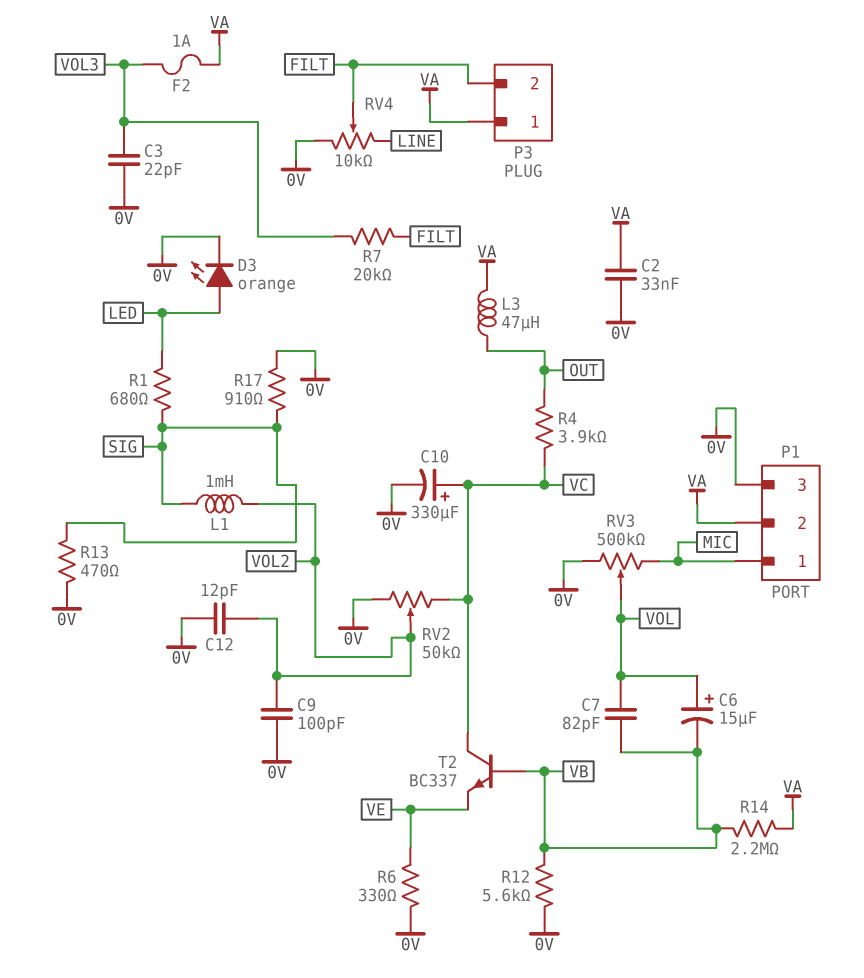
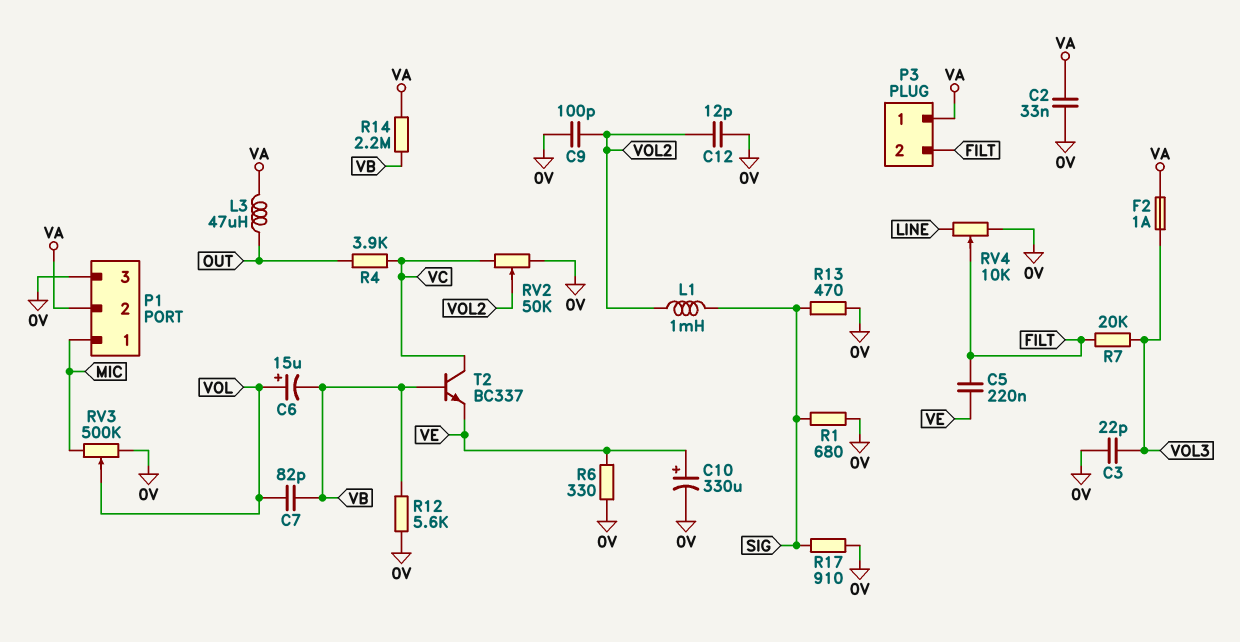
C5: none -> 220nF (FILT, VE)
C10: 330uF (plus VC, minus 0V) -> 330uF (plus VE, minus 0V)
D3: LED orange (A LED, K 0V) -> none
R1: 680 (LED, SIG) -> 680 (0V, SIG)

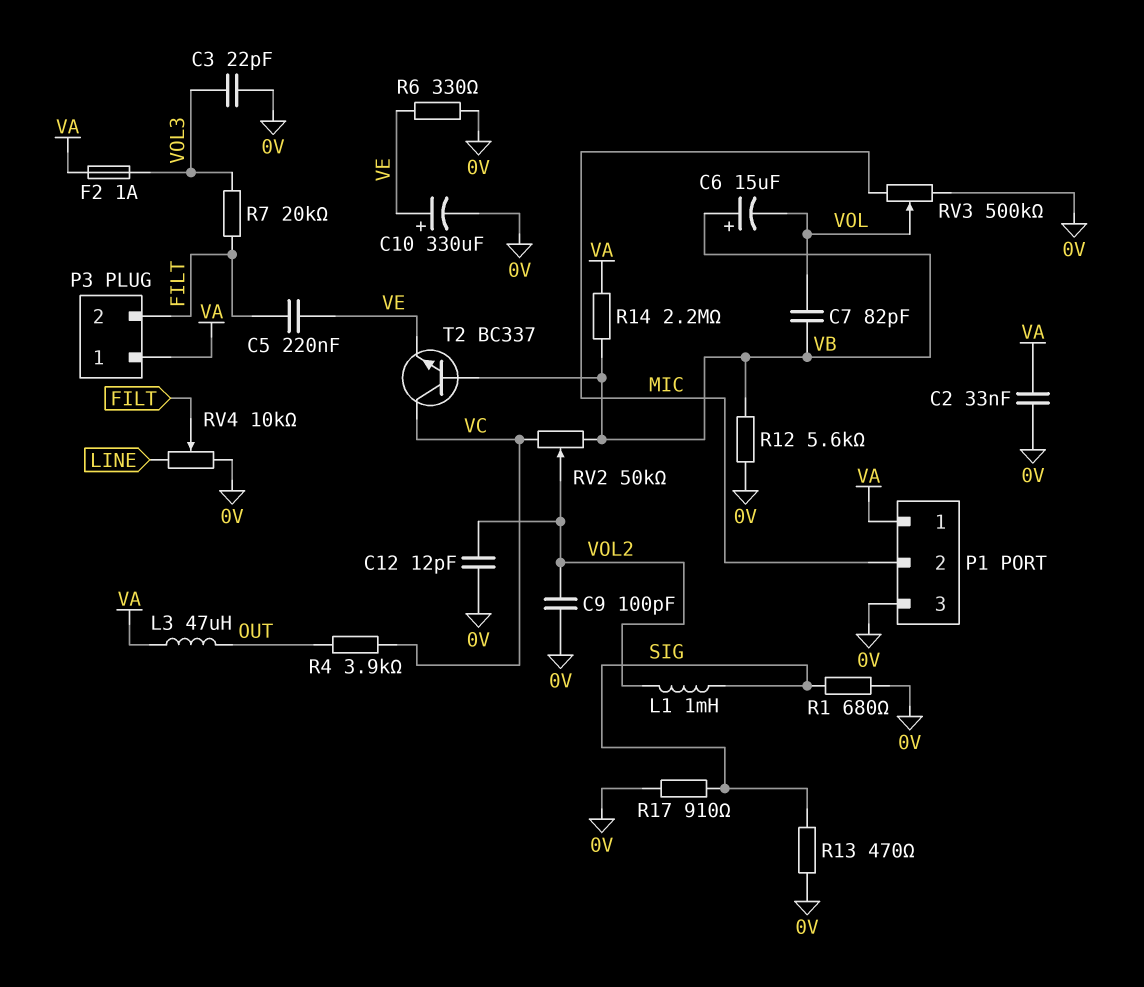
C6: 15uF (plus VOL, minus VB) -> 15uF (plus VB, minus VOL)
P1 pin 1: MIC -> VA
P1 pin 2: VA -> MIC
RV2: 50k (0V, VC, wiper VOL2) -> 50k (VB, VC, wiper VOL2)

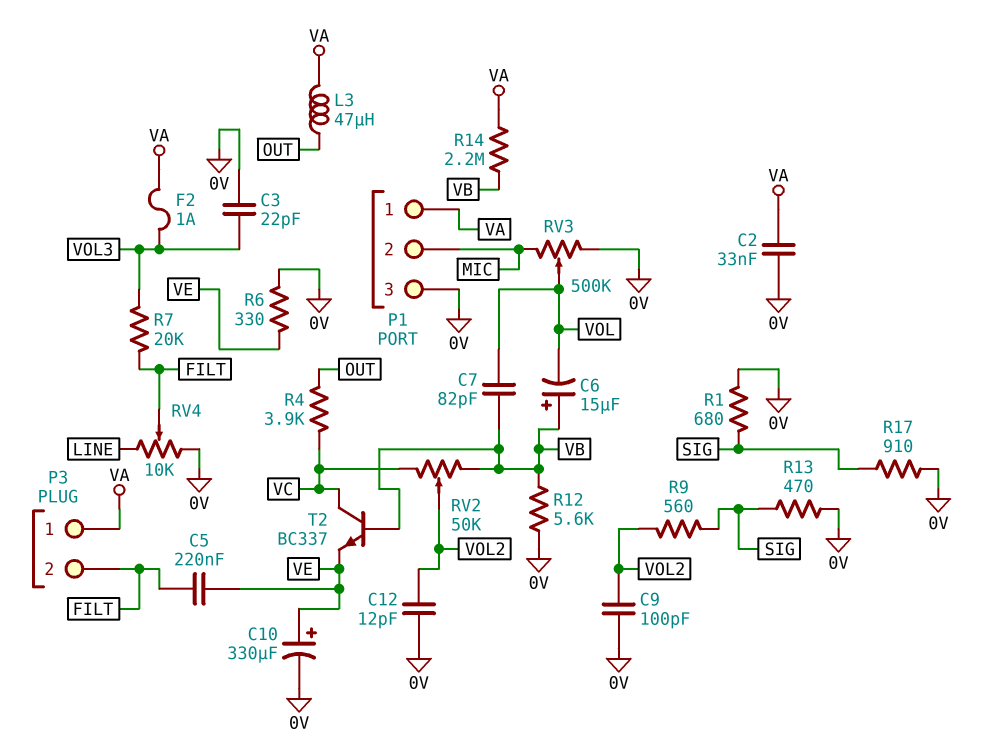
L1: 1mH (SIG, VOL2) -> none
R9: none -> 560 (SIG, VOL2)

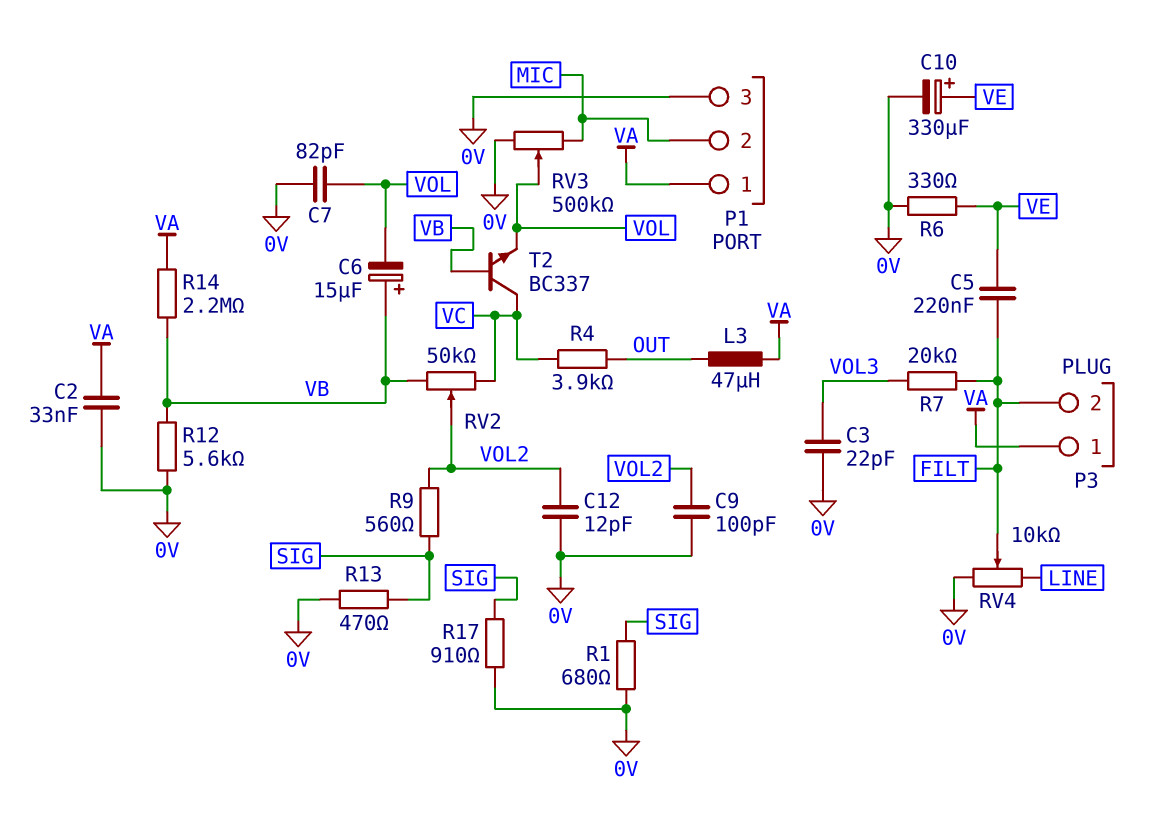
C7: 82pF (VB, VOL) -> 82pF (0V, VOL)
F2: 1A (VA, VOL3) -> none
T2: NPN BC337 (B VB, C VC, E VE) -> NPN BC337 (B VB, C VC, E VOL)

